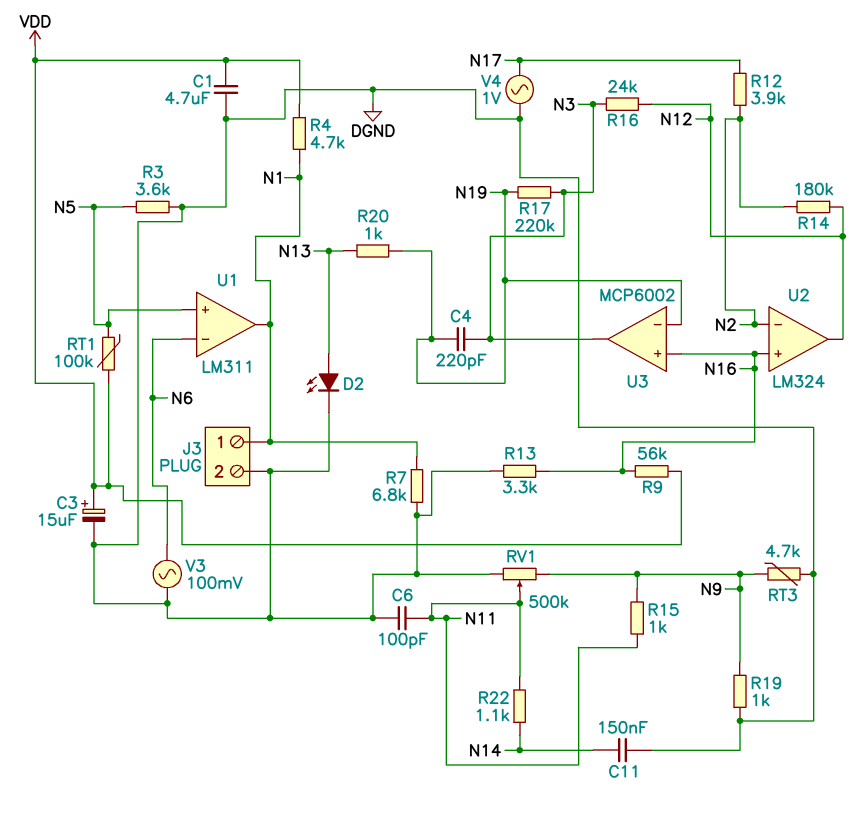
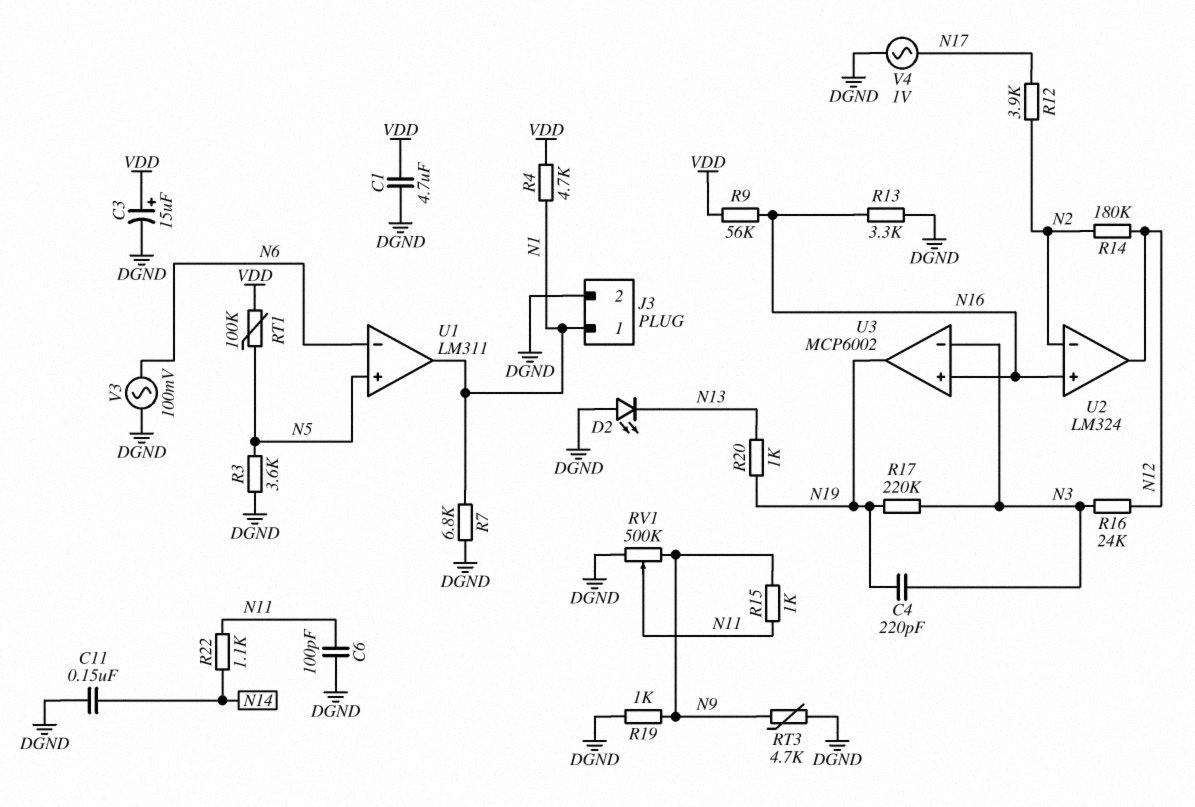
D2: LED (A N13, K DGND) -> LED (A DGND, K N13)
U3 pin in-: N19 -> N3
U3 pin out: N3 -> N19

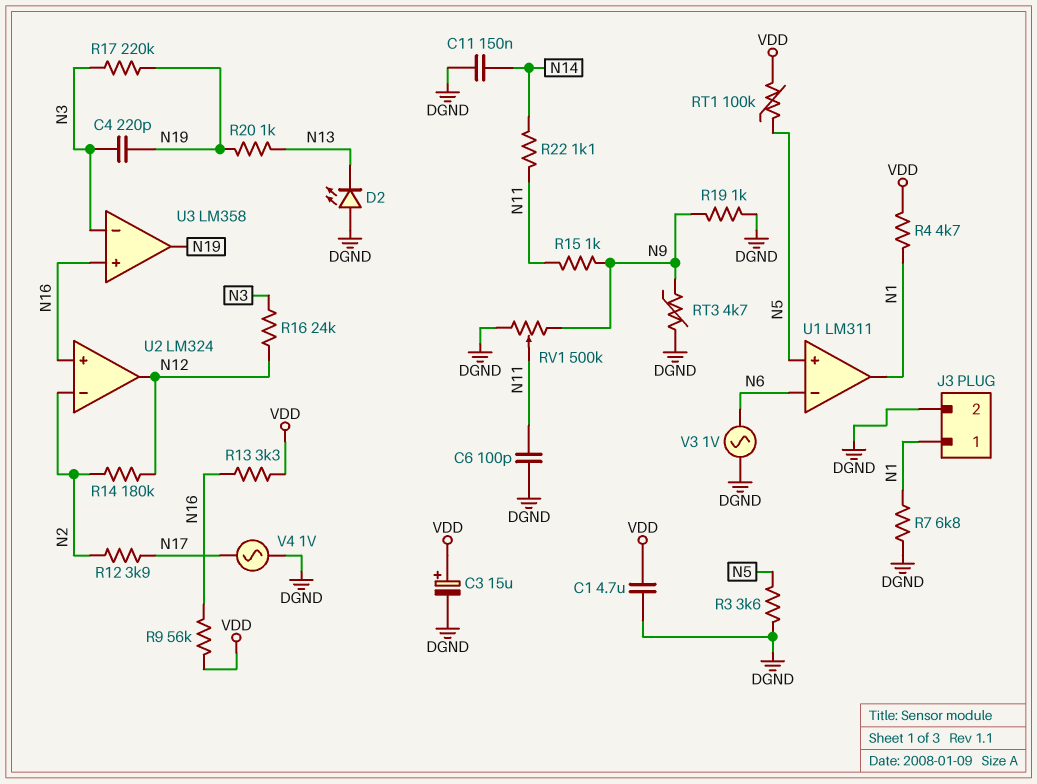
R13: 3.3k (DGND, N16) -> 3.3k (N16, VDD)
U3: MCP6002 -> LM358
V3: AC 100mV (DGND, N6) -> AC 1V (DGND, N6)

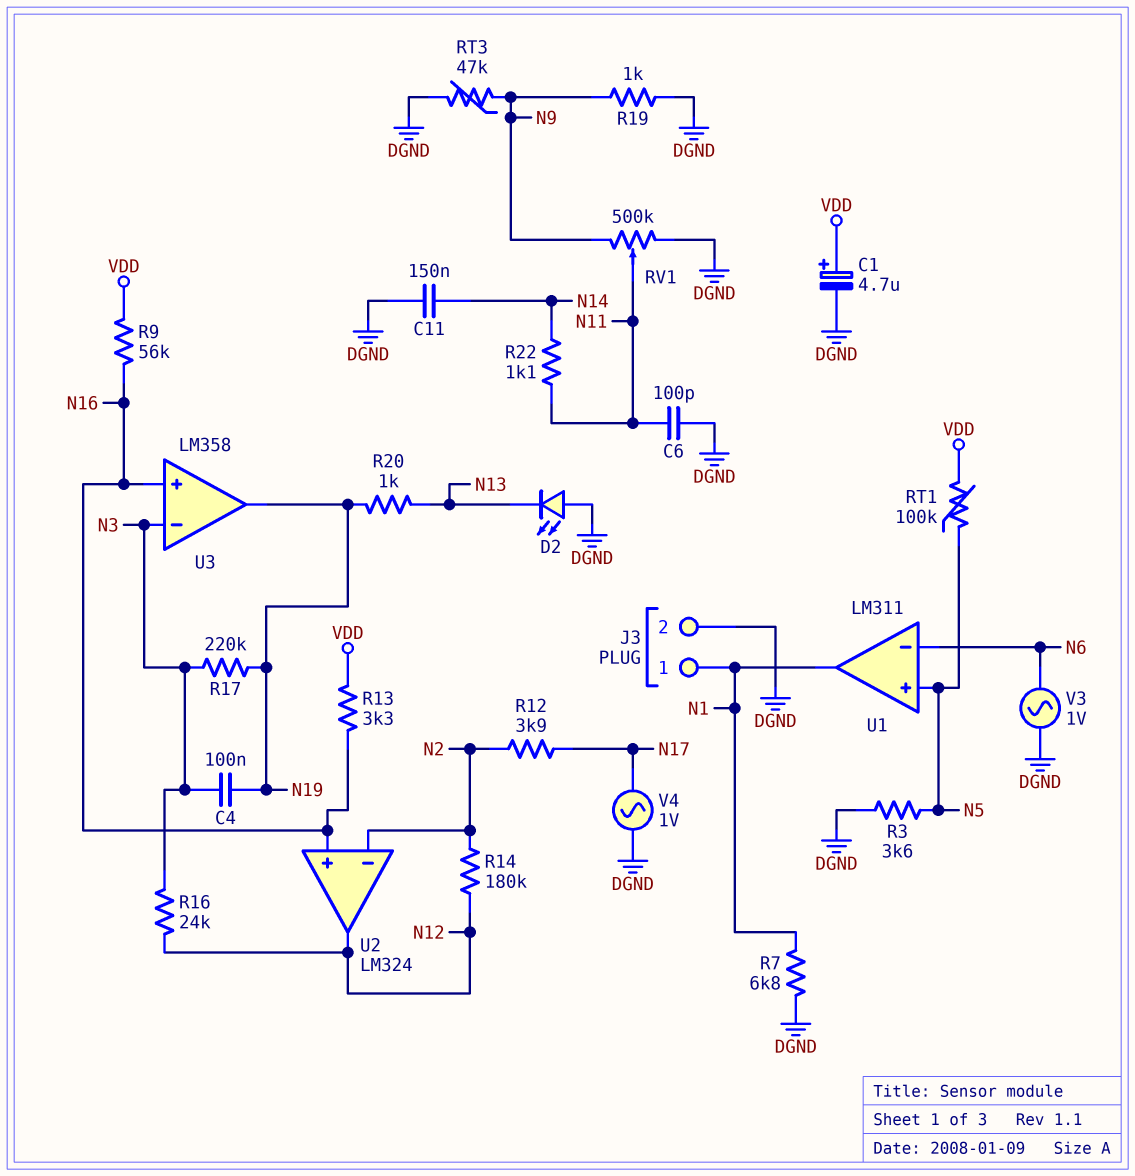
C1: 4.7uF (DGND, VDD) -> 4.7uF (plus VDD, minus DGND)
C3: 15uF (plus VDD, minus DGND) -> none
C4: 220pF (N3, N19) -> 100nF (N3, N19)
R4: 4.7k (N1, VDD) -> none
R15: 1k (N9, N11) -> none
RT3: 4.7k (DGND, N9) -> 47k (DGND, N9)

